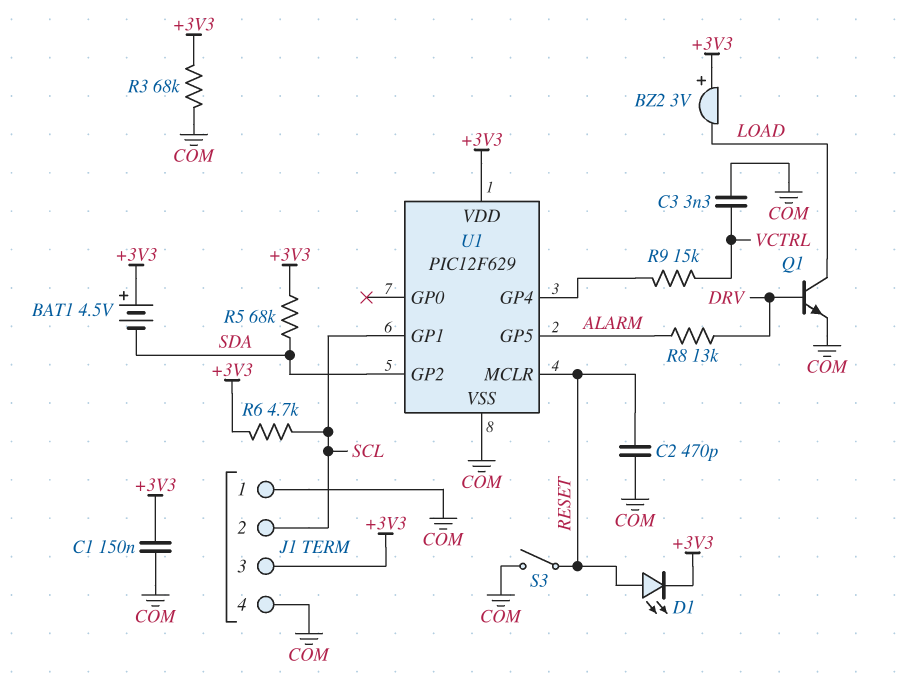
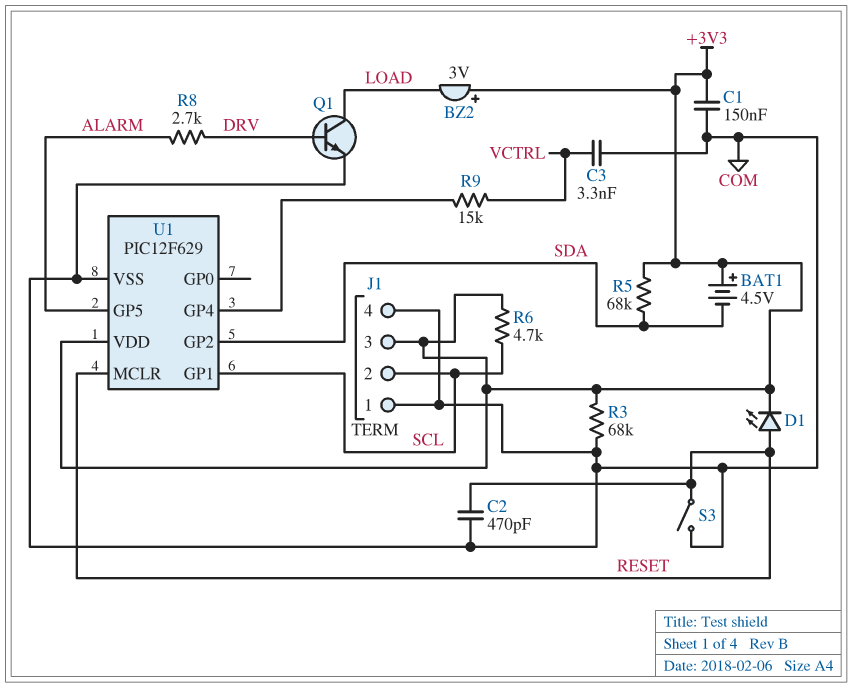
R8: 13k (ALARM, DRV) -> 2.7k (ALARM, DRV)

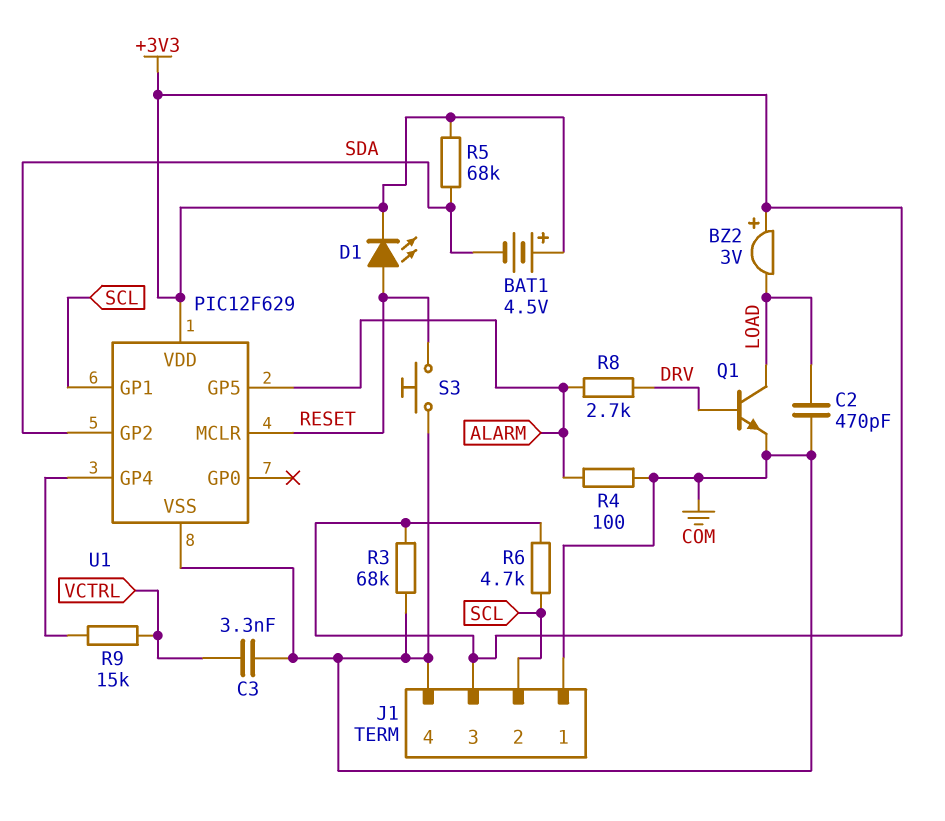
C1: 150nF (+3V3, COM) -> none
C2: 470pF (COM, RESET) -> 470pF (COM, LOAD)
R4: none -> 100 (ALARM, COM)
S3: switch (COM, RESET) -> button (COM, RESET)

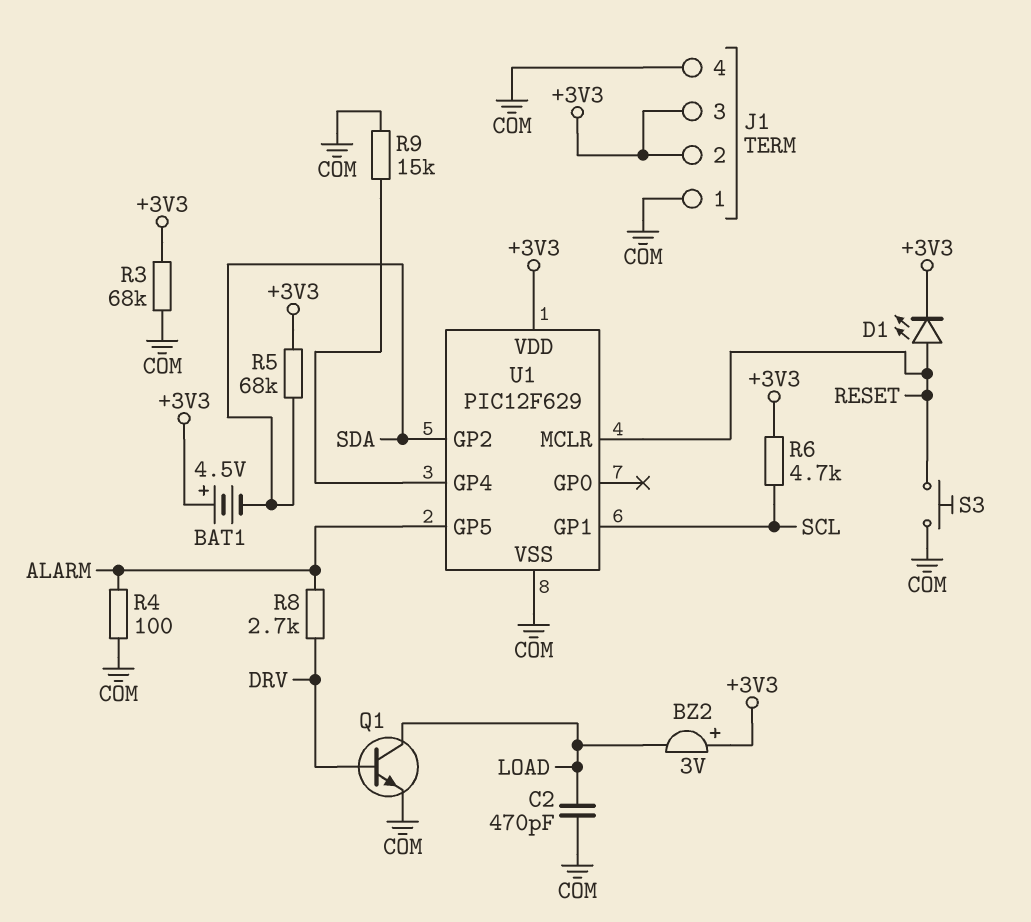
C3: 3.3nF (COM, VCTRL) -> none
J1 pin 2: SCL -> +3V3
R9: 15k (U1/GP4, VCTRL) -> 15k (COM, U1/GP4)

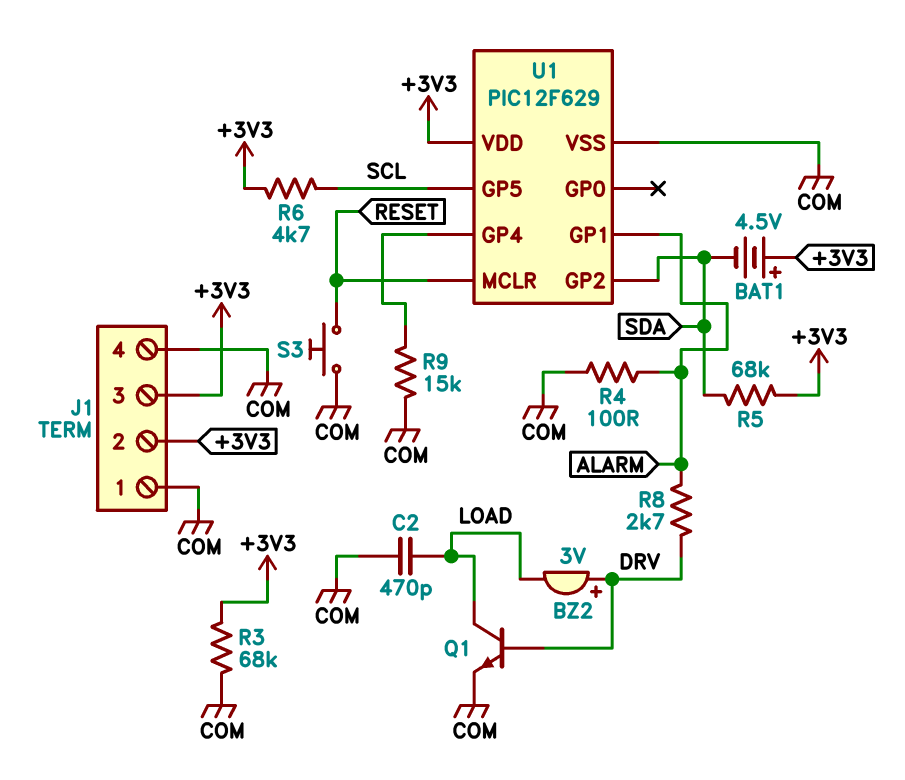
BZ2: buzzer 3V (plus +3V3, minus LOAD) -> buzzer 3V (plus DRV, minus LOAD)
D1: LED (A RESET, K +3V3) -> none
U1 pin GP1: SCL -> ALARM
U1 pin GP5: ALARM -> SCL

